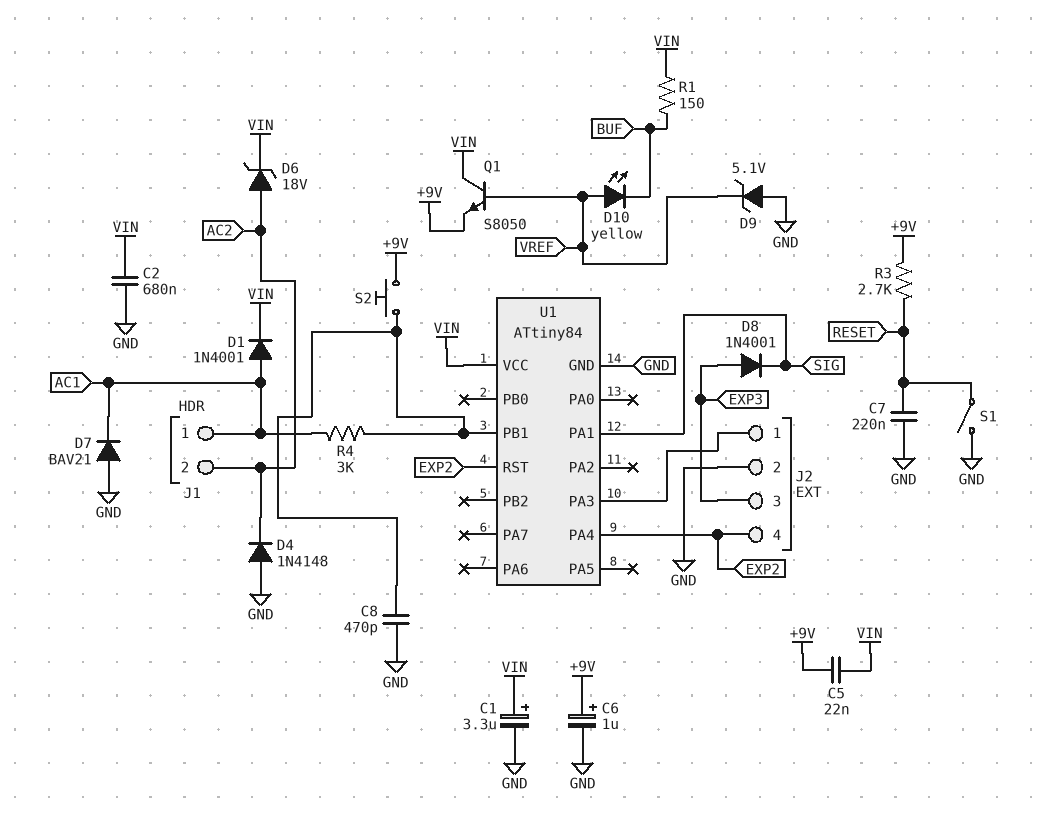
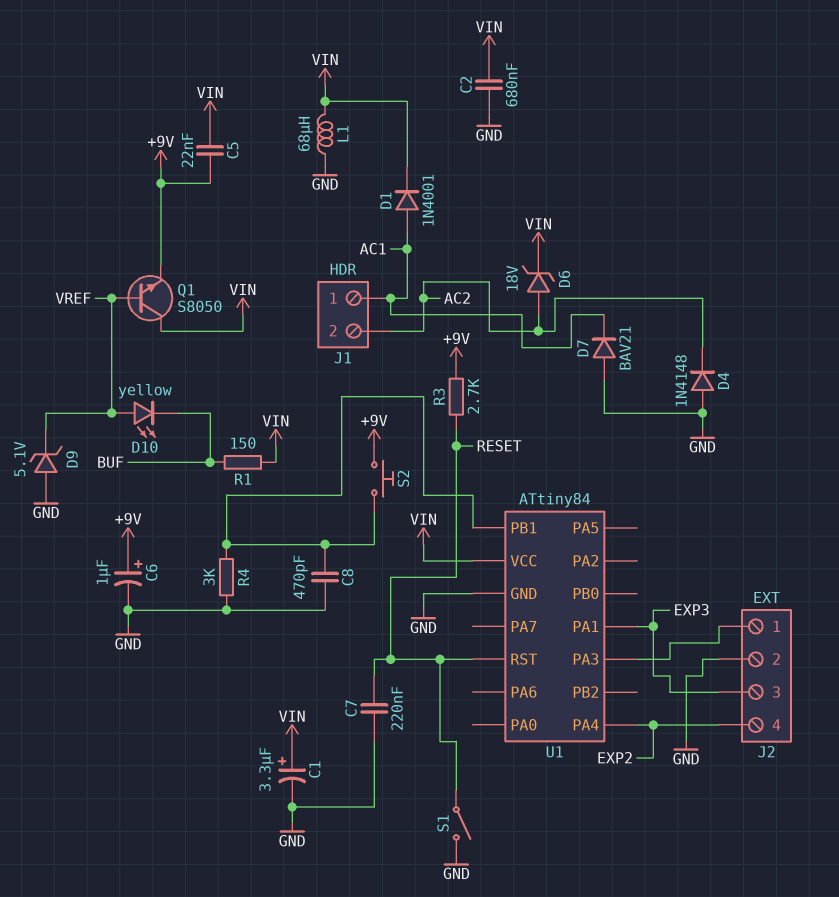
D8: diode 1N4001 (A EXP3, K SIG) -> none
L1: none -> 68uH (GND, VIN)
R4: 3k (AC1, U1/PB1) -> 3k (GND, U1/PB1)
U1 pin PA1: SIG -> EXP3
U1 pin RST: EXP2 -> RESET

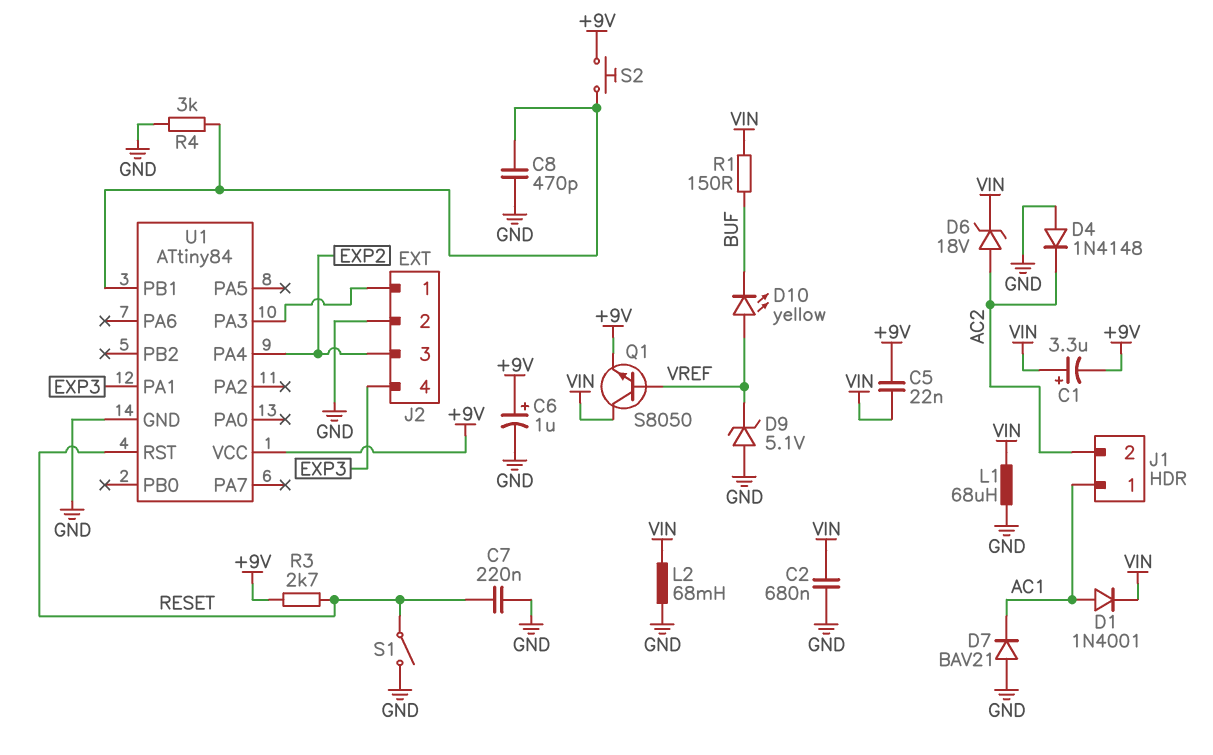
C1: 3.3uF (plus VIN, minus GND) -> 3.3uF (plus VIN, minus +9V)
J2 pin 3: EXP3 -> EXP2
J2 pin 4: EXP2 -> EXP3
L2: none -> 68mH (GND, VIN)
U1 pin VCC: VIN -> +9V

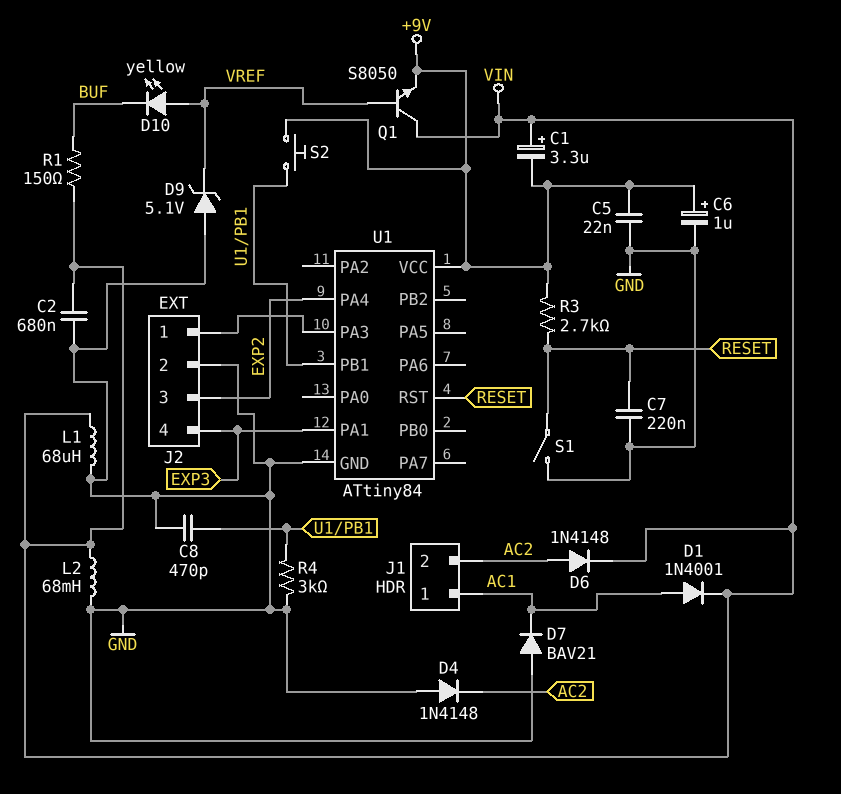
C5: 22nF (+9V, VIN) -> 22nF (+9V, GND)
D6: zener 18V (A AC2, K VIN) -> diode 1N4148 (A AC2, K VIN)

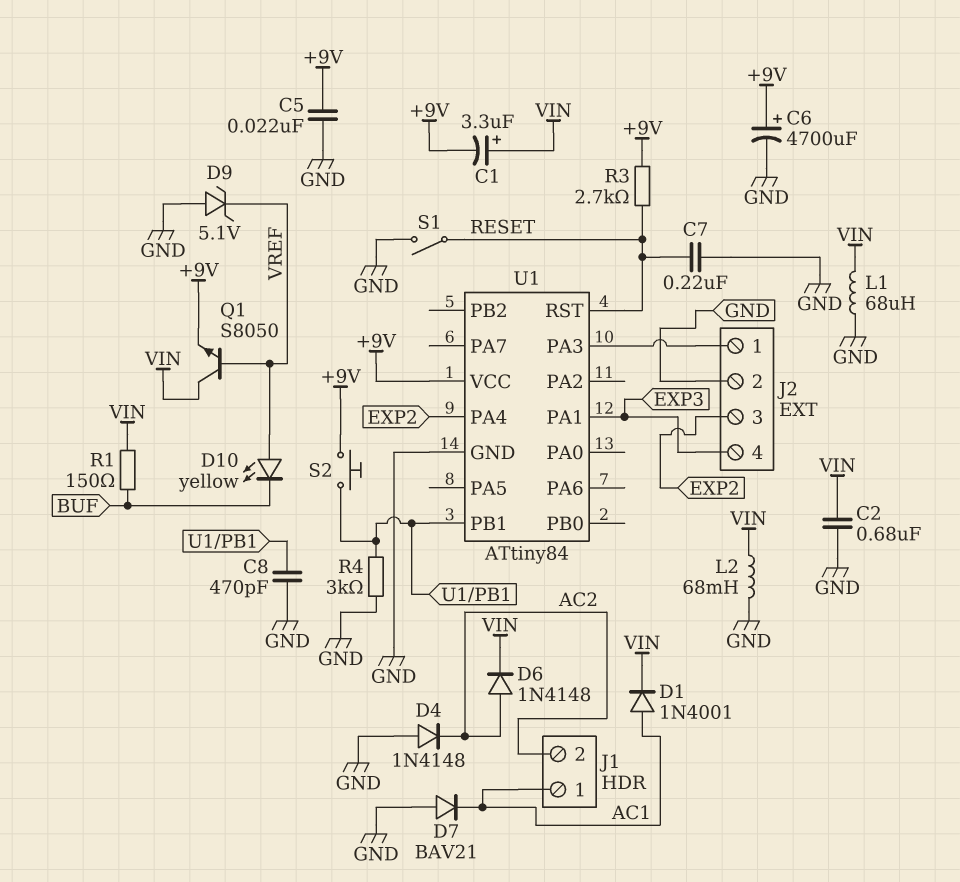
C6: 1uF (plus +9V, minus GND) -> 4700uF (plus +9V, minus GND)

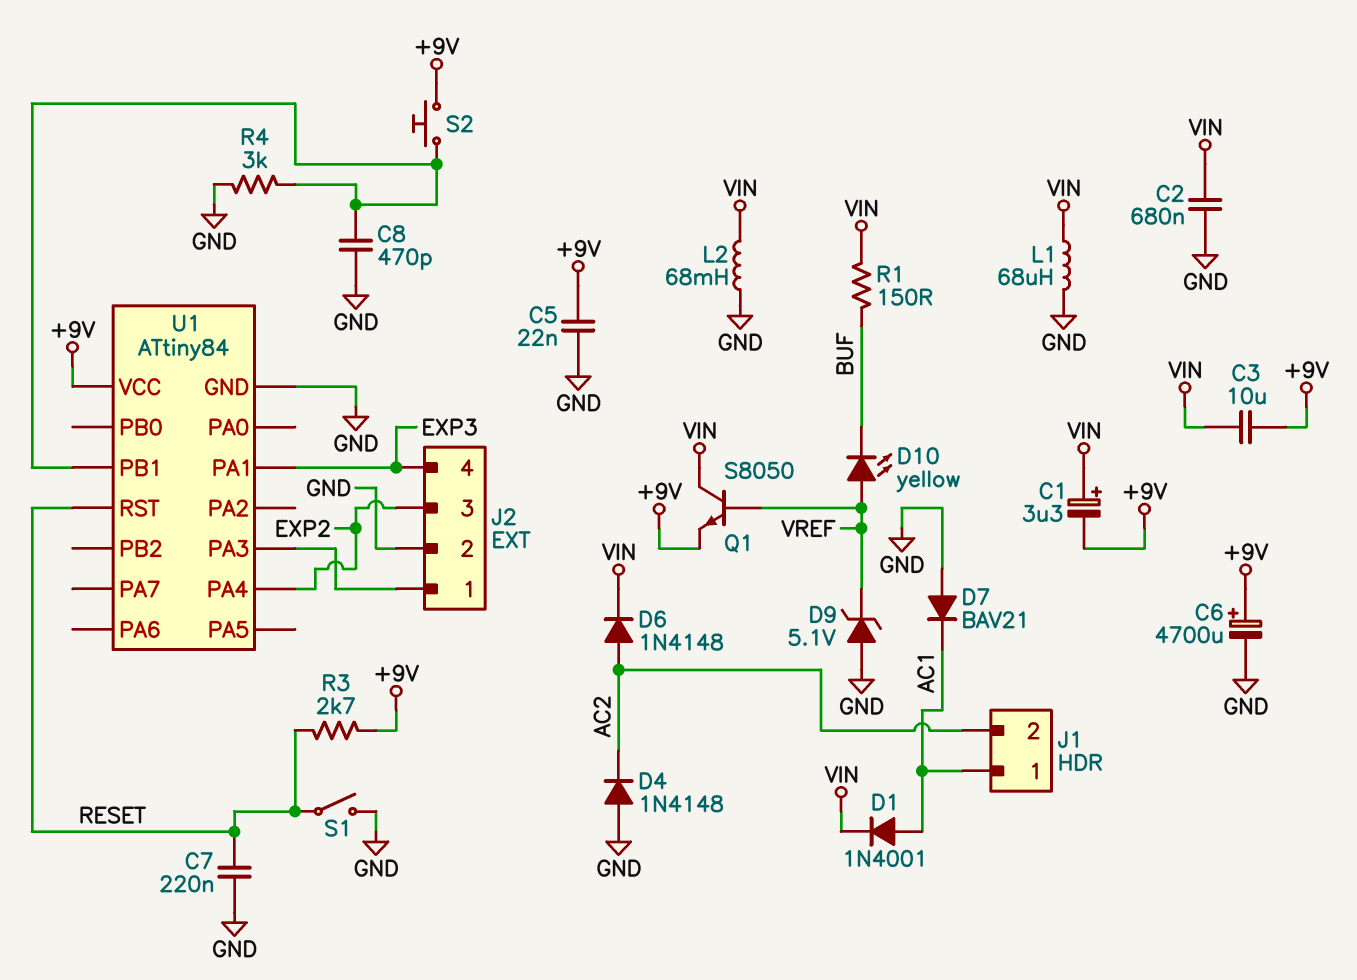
C3: none -> 10uF (+9V, VIN)

